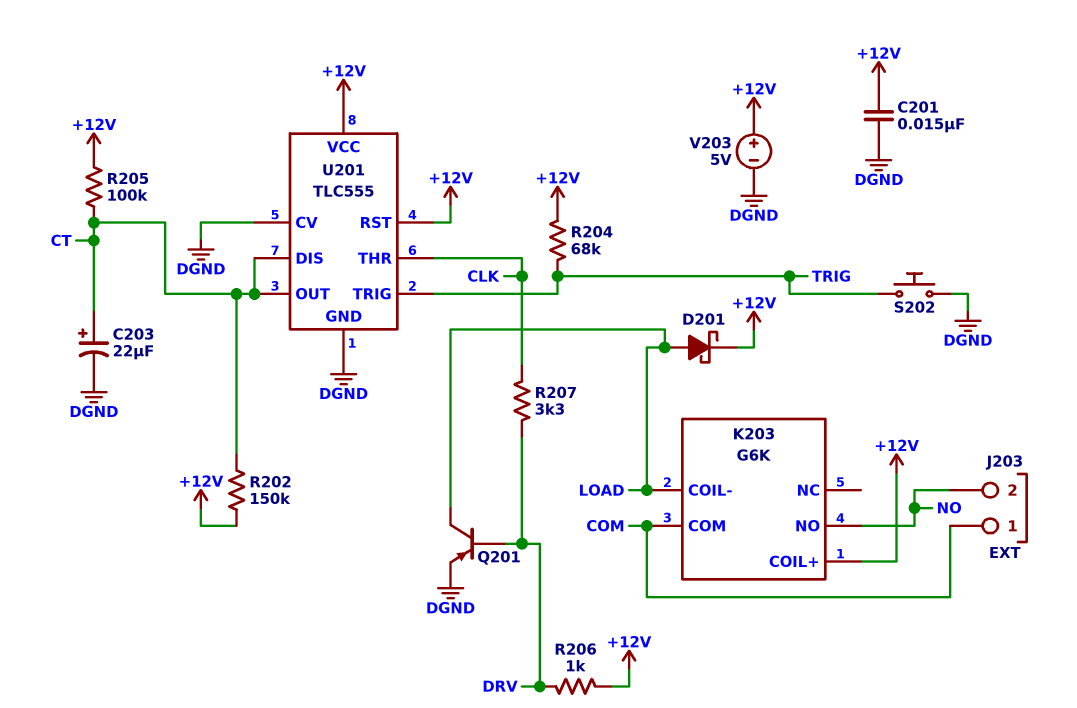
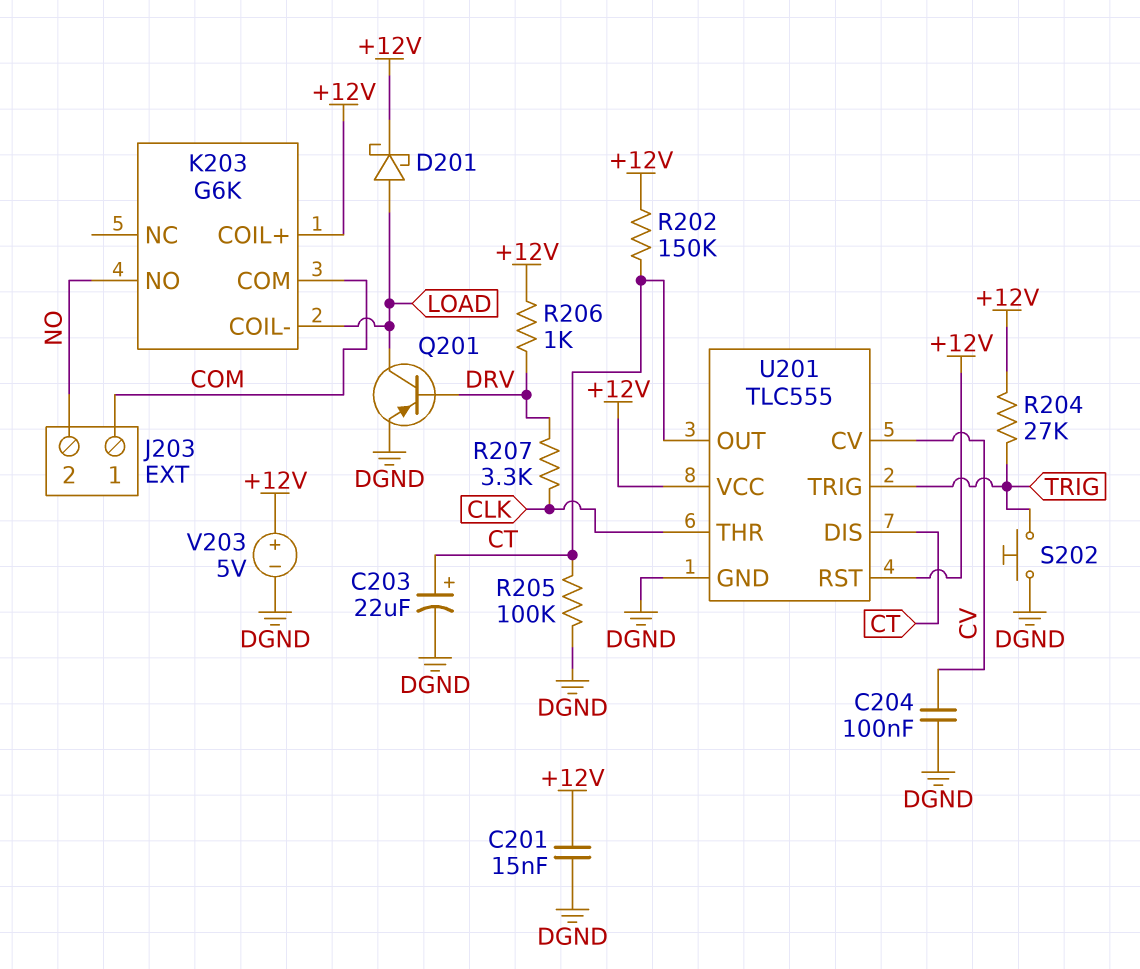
C204: none -> 100nF (CV, DGND)
R204: 68k (+12V, TRIG) -> 27k (+12V, TRIG)
R205: 100k (+12V, CT) -> 100k (CT, DGND)
U201 pin CV: DGND -> CV

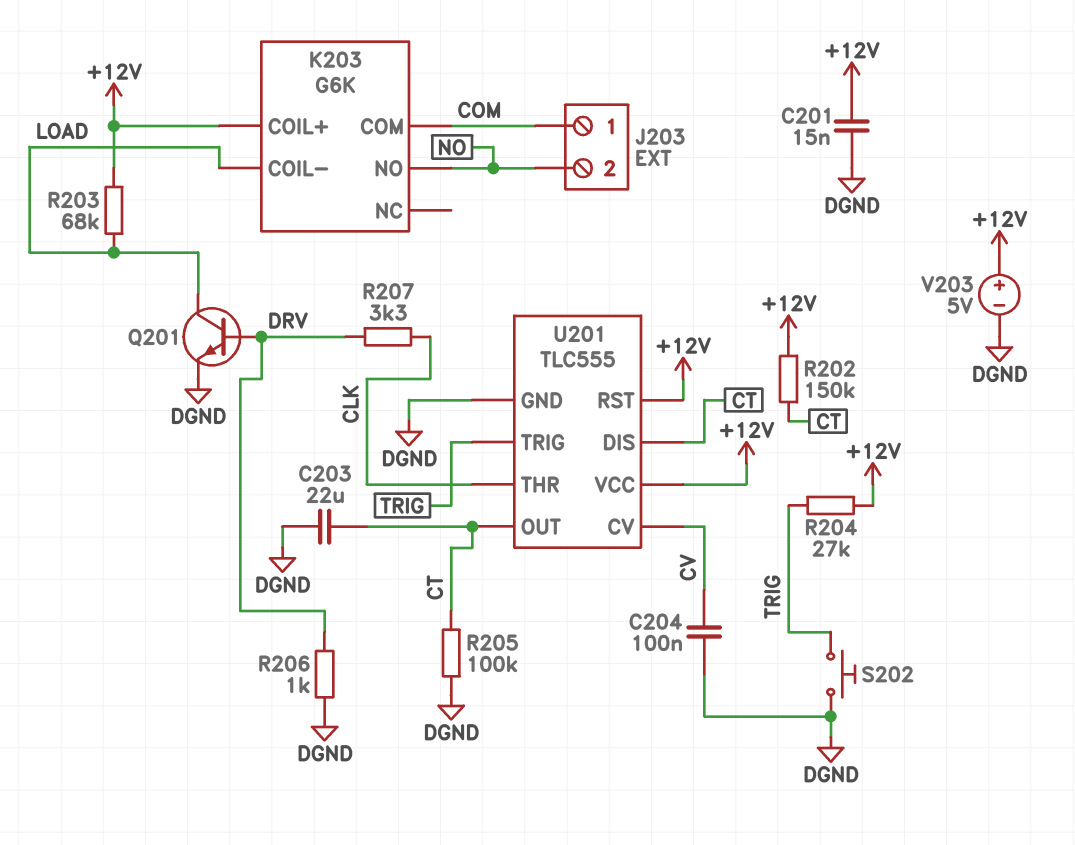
C203: 22uF (plus CT, minus DGND) -> 22uF (CT, DGND)
D201: schottky (A LOAD, K +12V) -> none
Q201: PNP (B DRV, C LOAD, E DGND) -> NPN (B DRV, C LOAD, E DGND)
R203: none -> 68k (+12V, LOAD)
R206: 1k (+12V, DRV) -> 1k (DGND, DRV)

